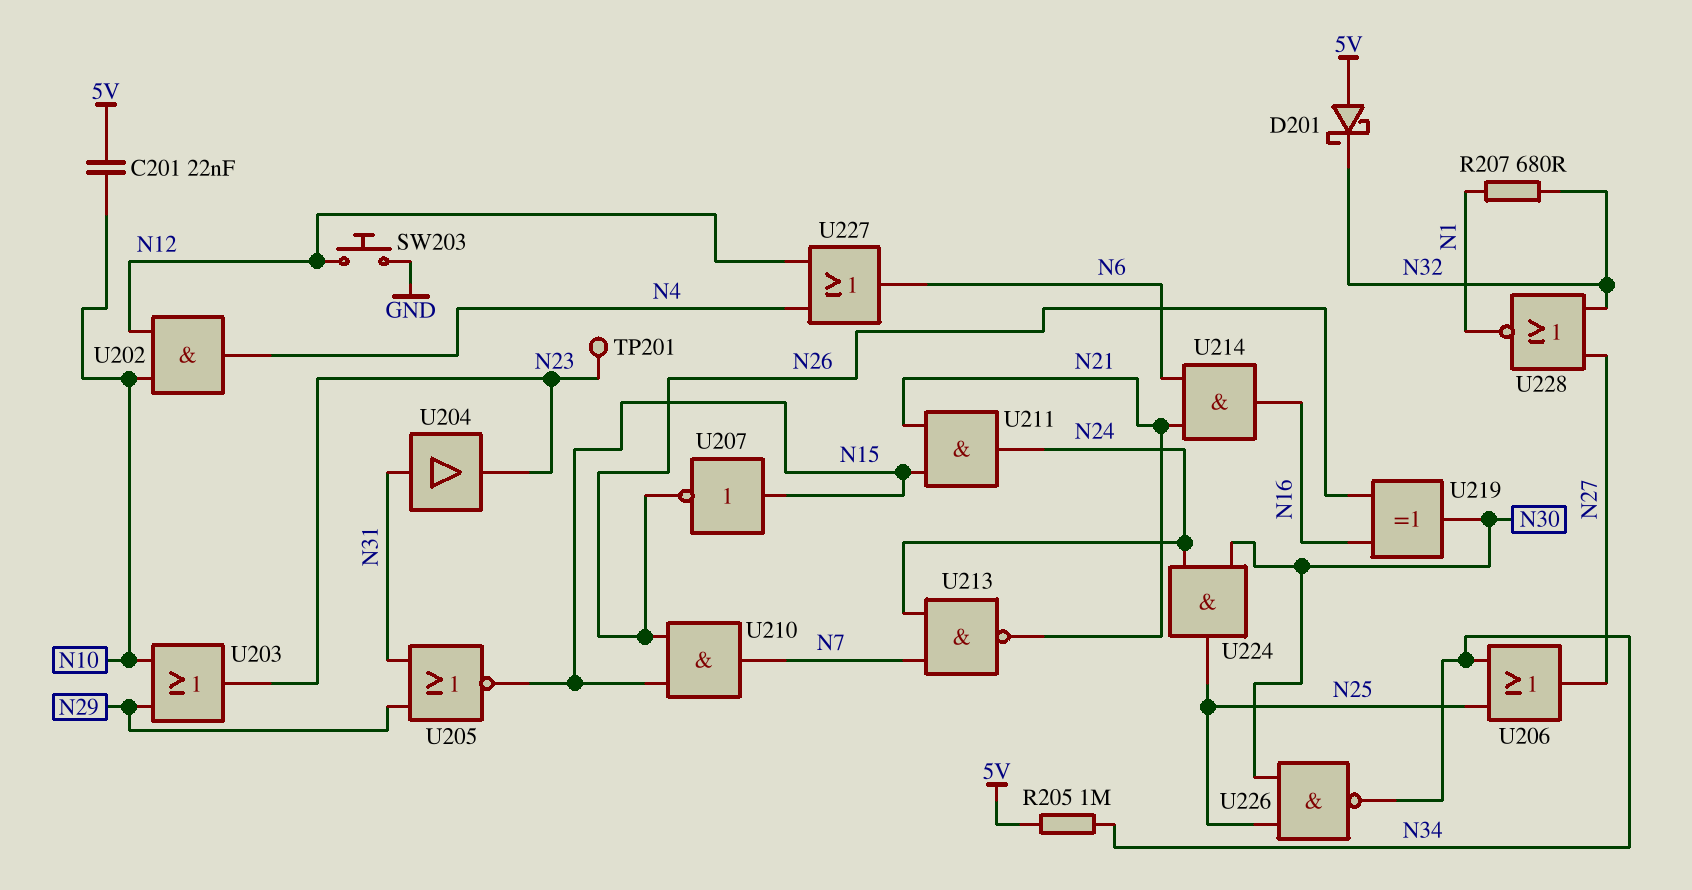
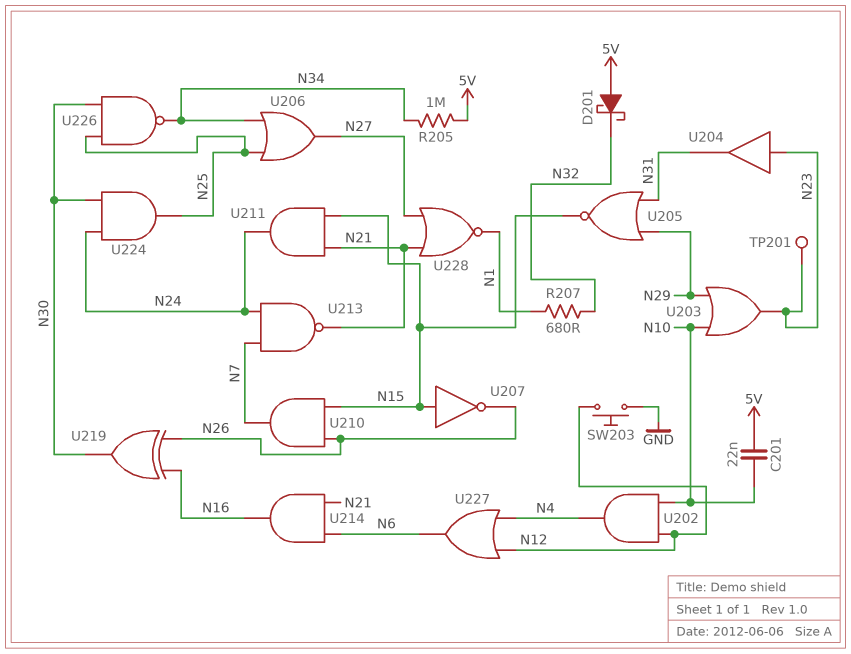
U204: buffer (in N31, out N23) -> buffer (in N23, out N31)
U228: NOR (in N27, in N32, out N1) -> NOR (in N21, in N27, out N1)

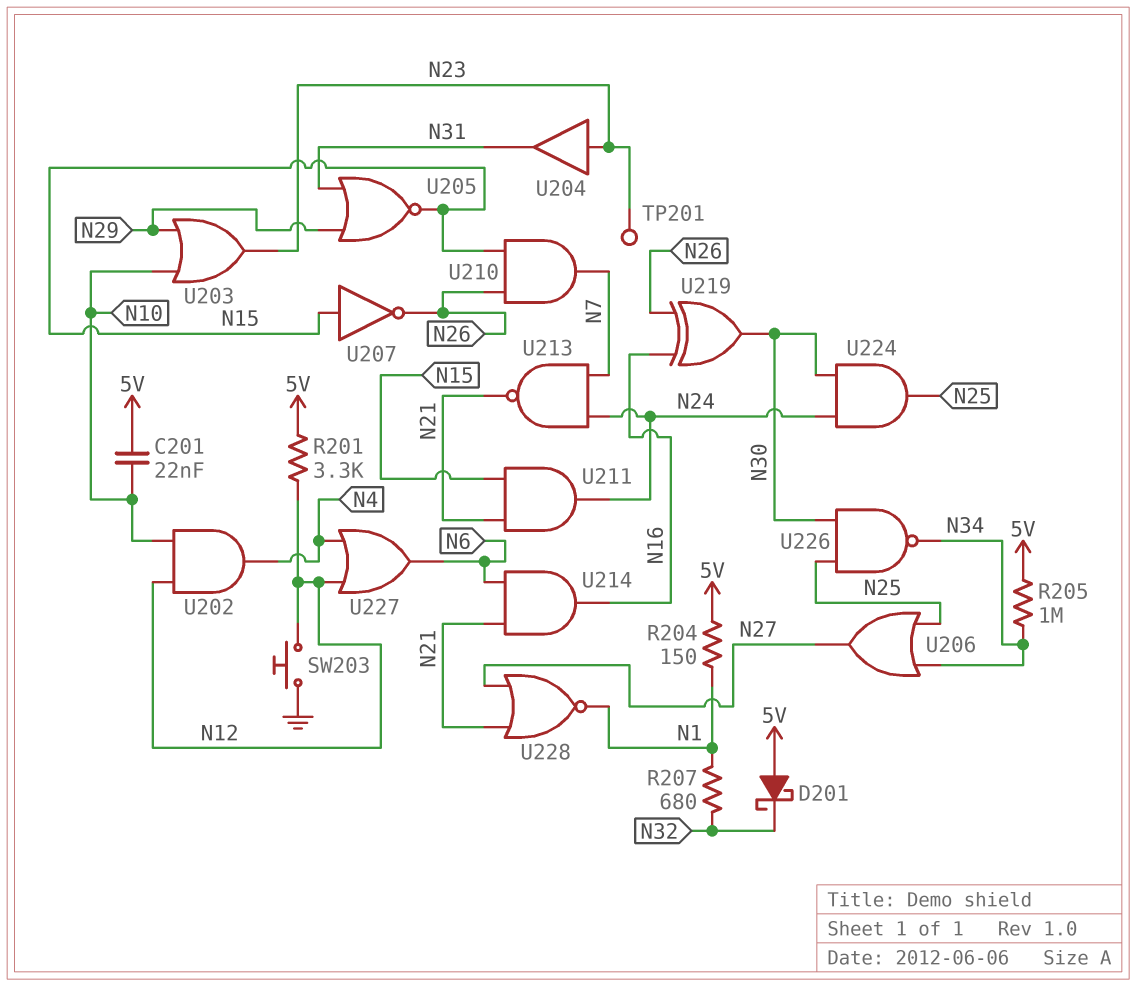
R201: none -> 3.3k (5V, N12)
R204: none -> 150 (5V, N1)

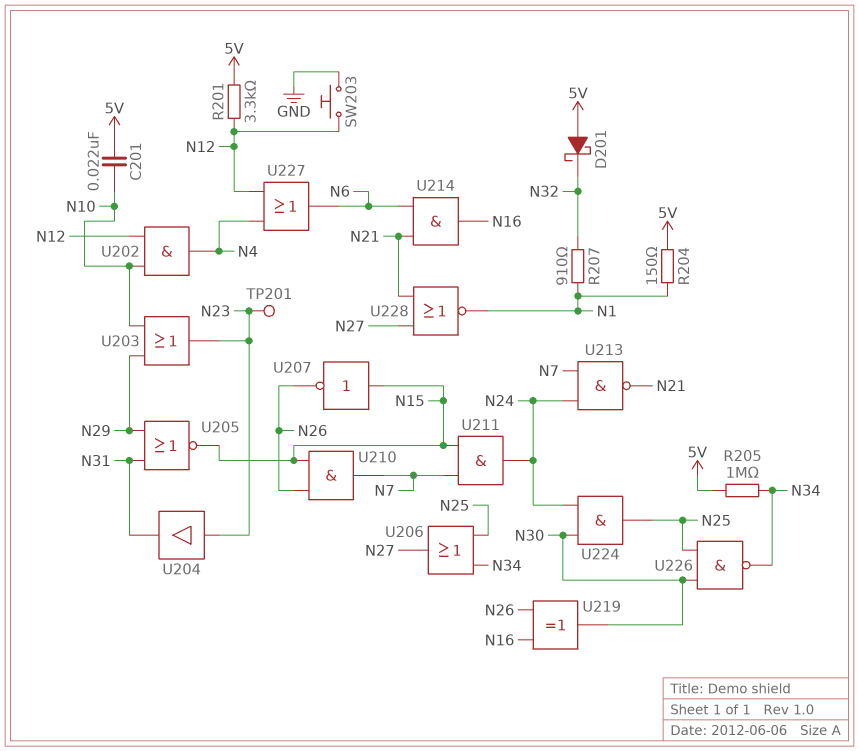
R207: 680 (N1, N32) -> 910 (N1, N32)
U211: AND (in N15, in N21, out N24) -> AND (in N7, in N15, out N24)

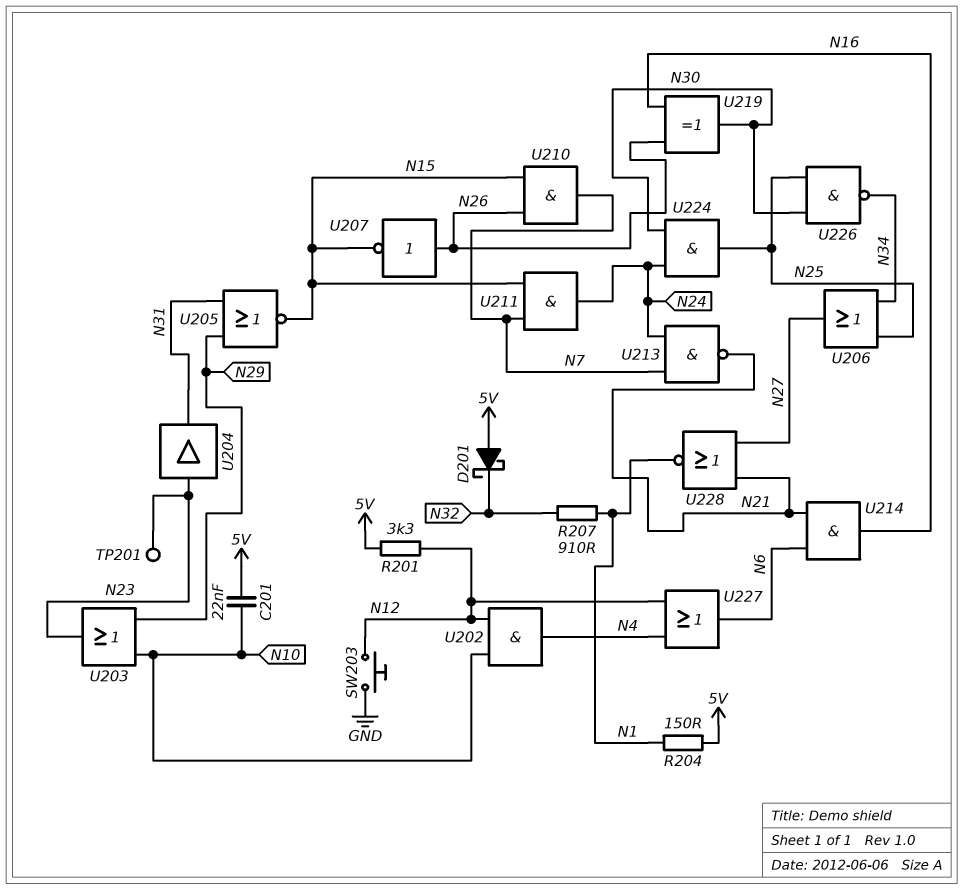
R205: 1M (5V, N34) -> none
U207: NOT (in N15, out N26) -> NOT (in N26, out N15)

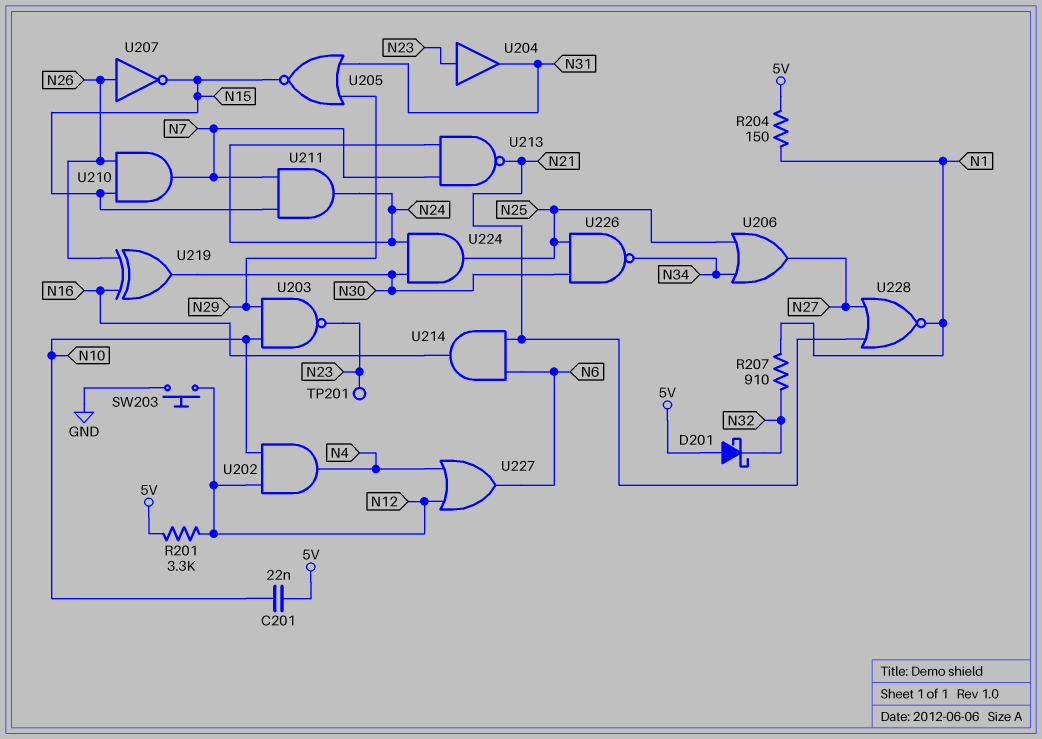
U203: OR (in N10, in N29, out N23) -> NAND (in N10, in N29, out N23)

